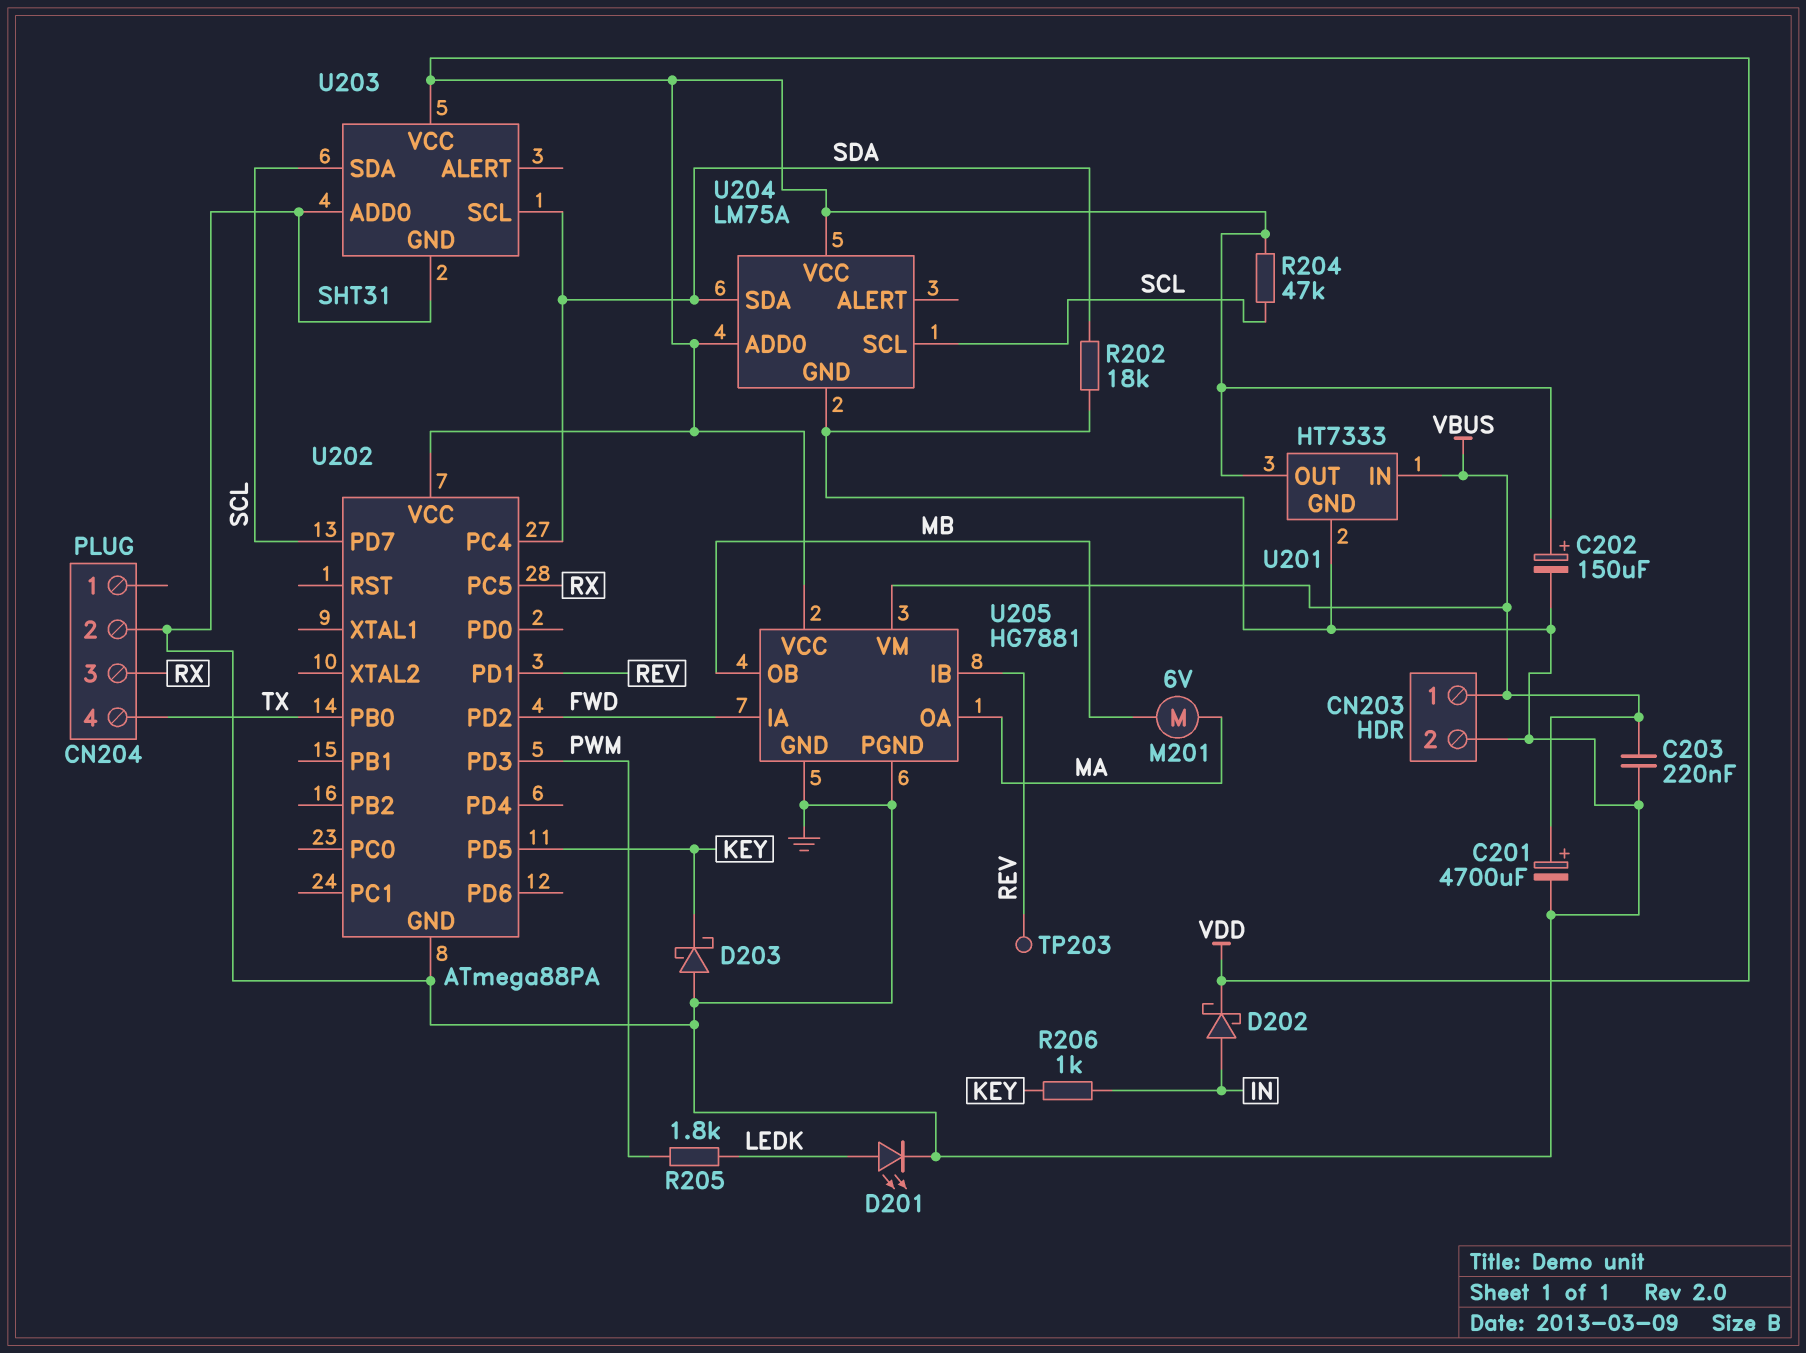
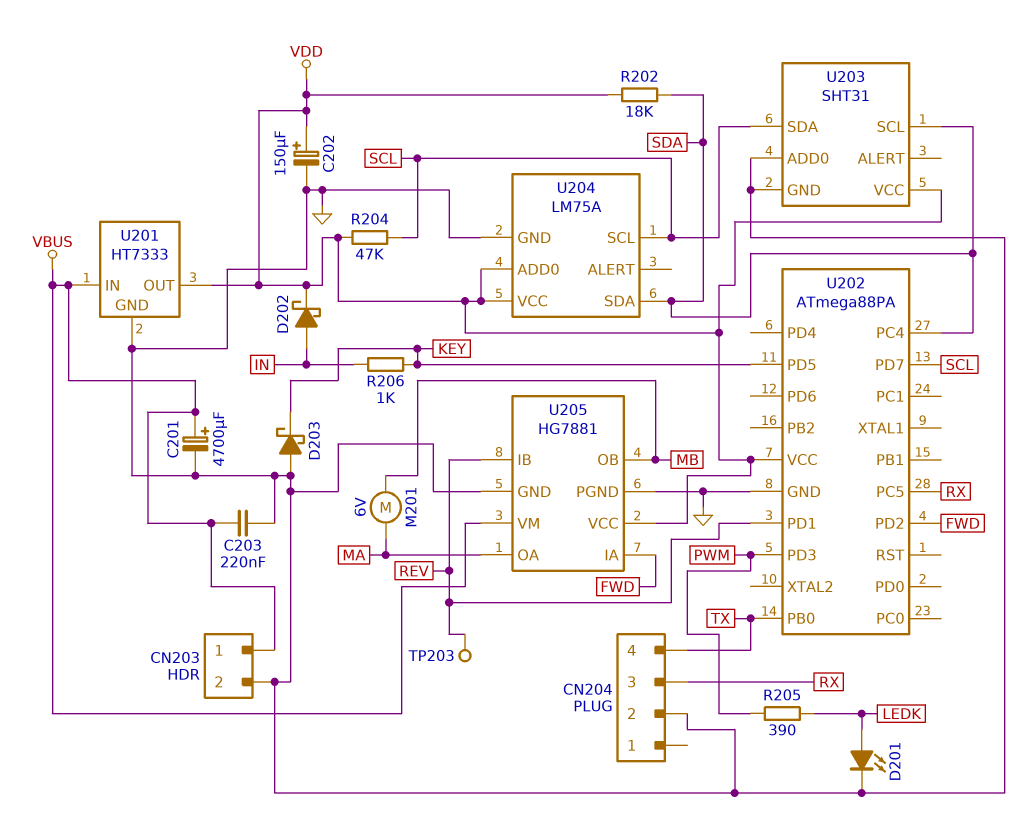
R202: 18k (GND, SDA) -> 18k (SDA, VDD)
R205: 1.8k (LEDK, PWM) -> 390 (LEDK, PWM)

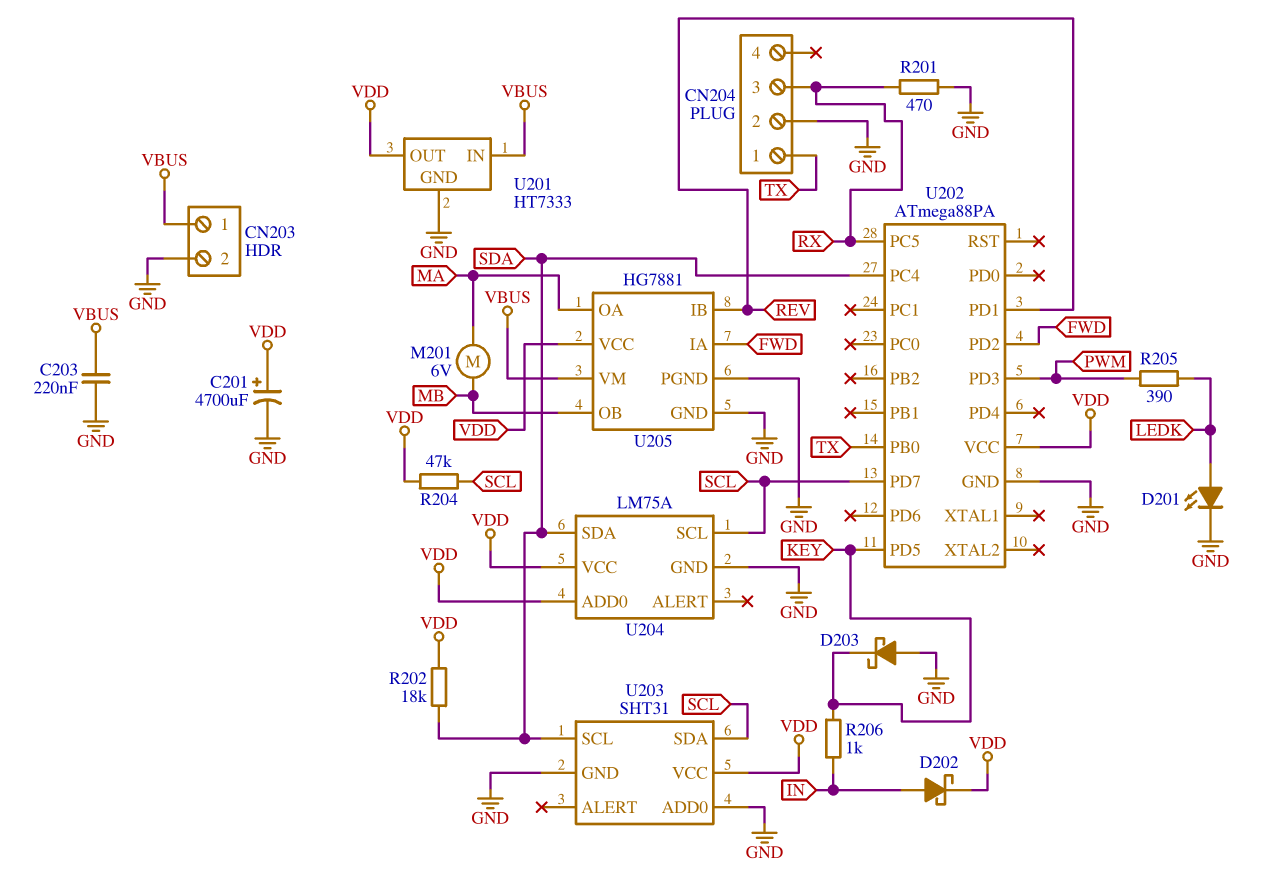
C201: 4700uF (plus VBUS, minus GND) -> 4700uF (plus VDD, minus GND)
C202: 150uF (plus VDD, minus GND) -> none
CN204 pin 1: none -> TX
CN204 pin 4: TX -> none
R201: none -> 470 (GND, RX)
TP203: test point (REV) -> none

